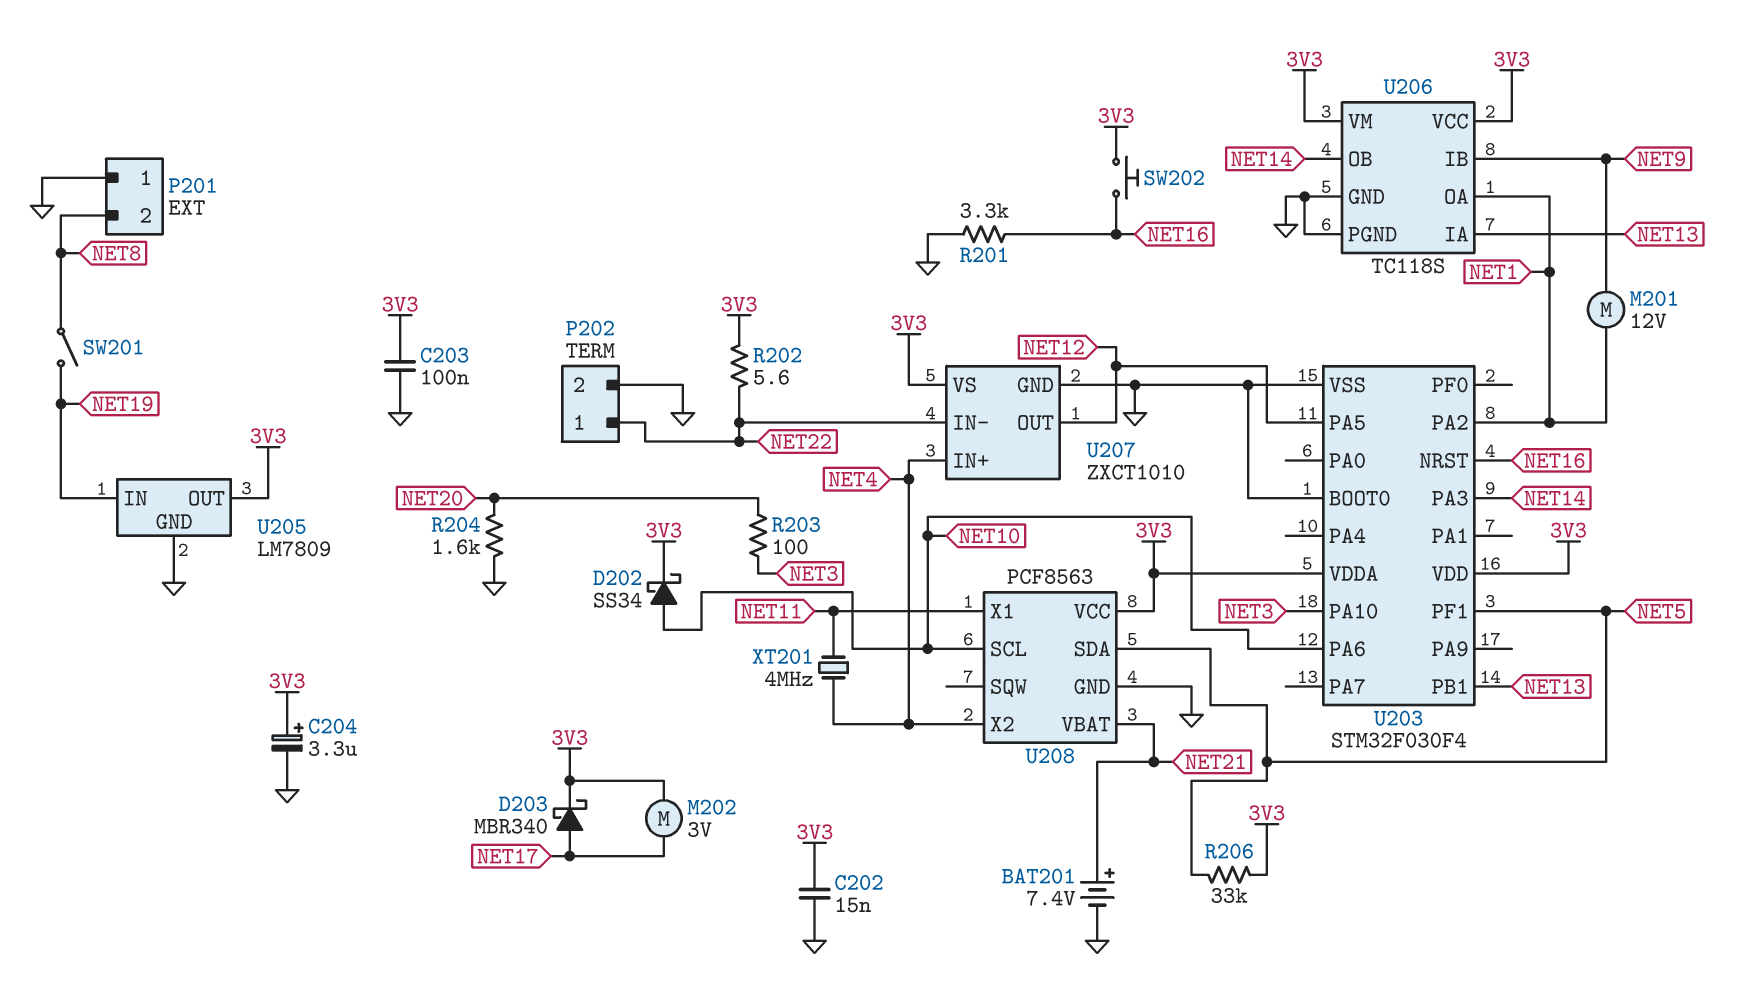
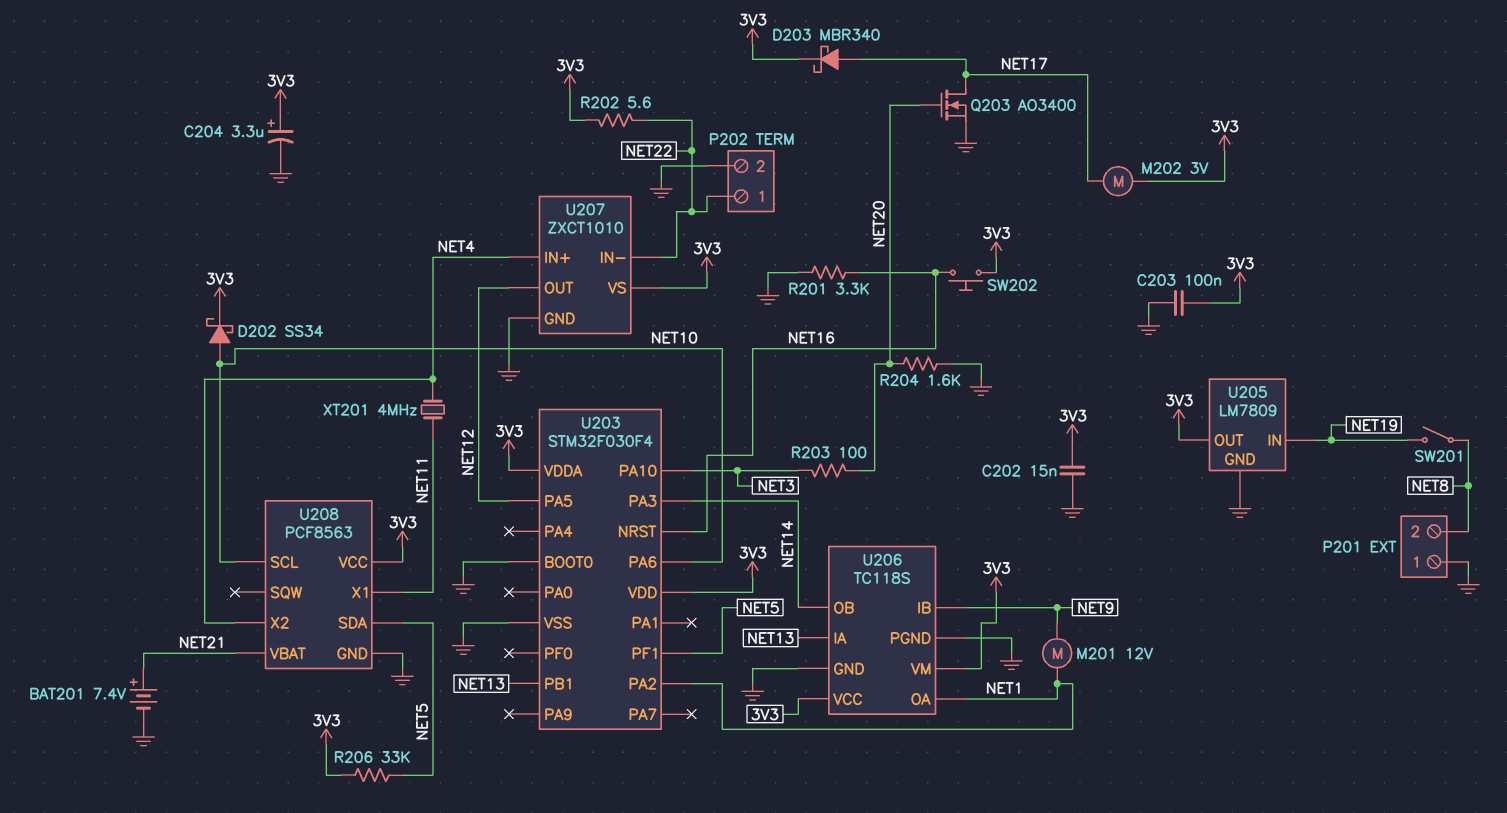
Q203: none -> NMOS AO3400 (G NET20, D NET17, S GND)

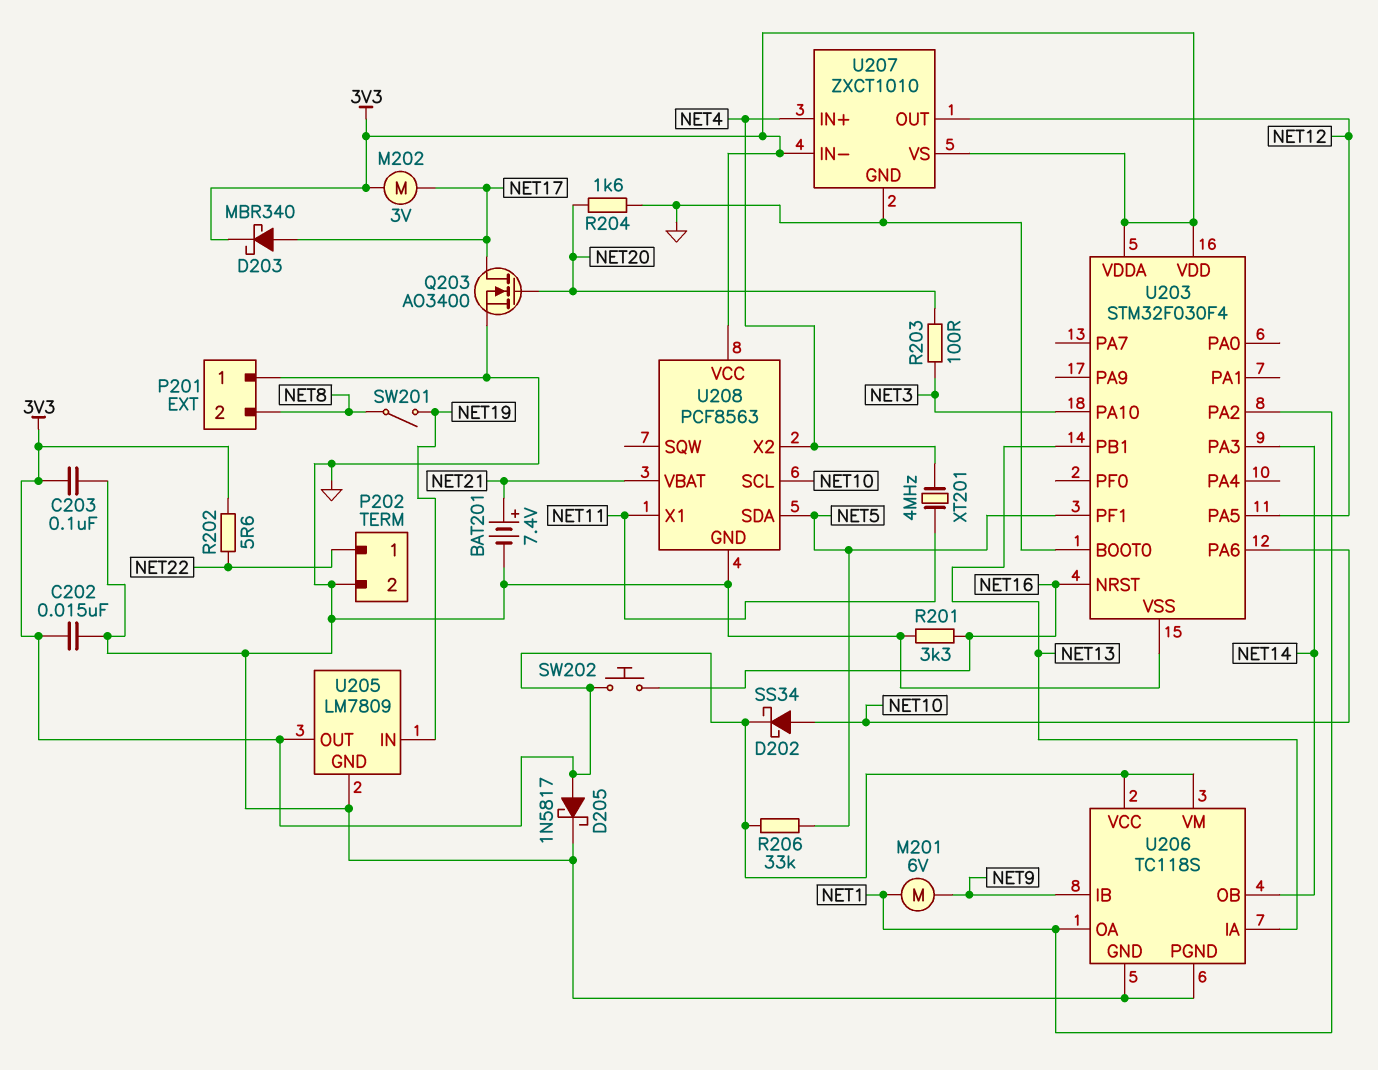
C204: 3.3uF (plus 3V3, minus GND) -> none
D205: none -> schottky 1N5817 (A 3V3, K GND)
M201: motor 12V (NET1, NET9) -> motor 6V (NET1, NET9)
U207 pin IN-: NET22 -> 3V3

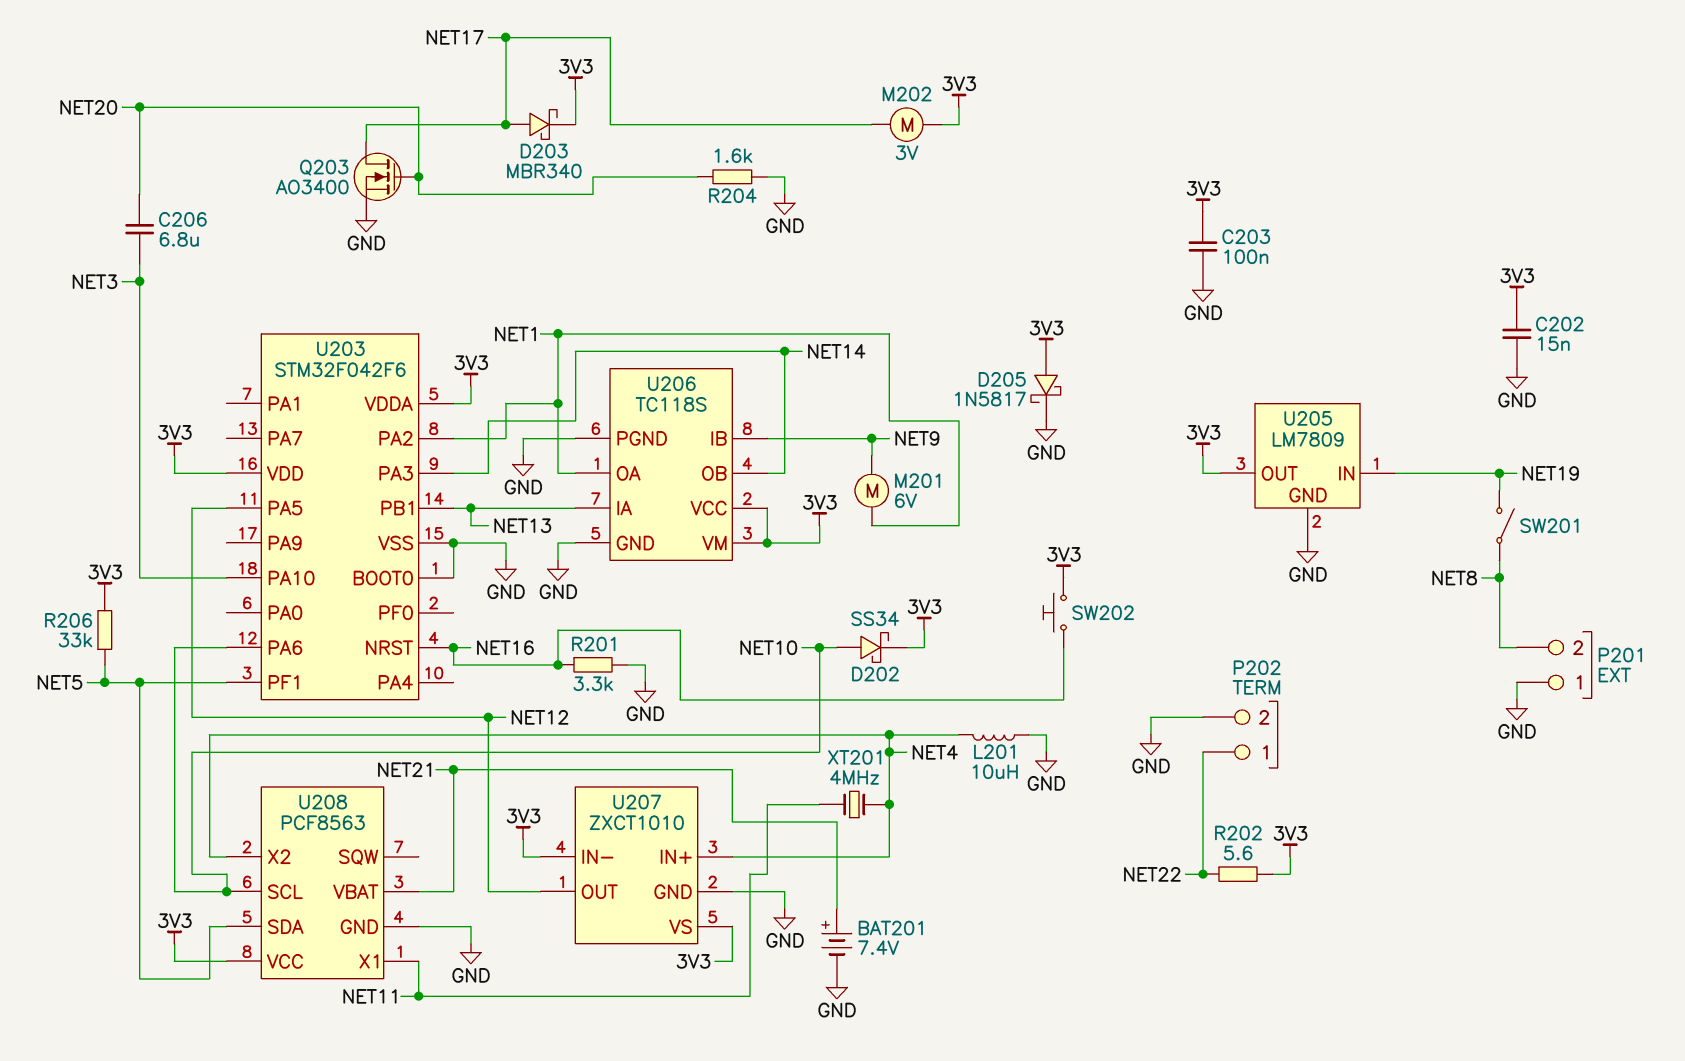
C206: none -> 6.8uF (NET3, NET20)
L201: none -> 10uH (GND, NET4)
R203: 100 (NET3, NET20) -> none
U203: STM32F030F4 -> STM32F042F6

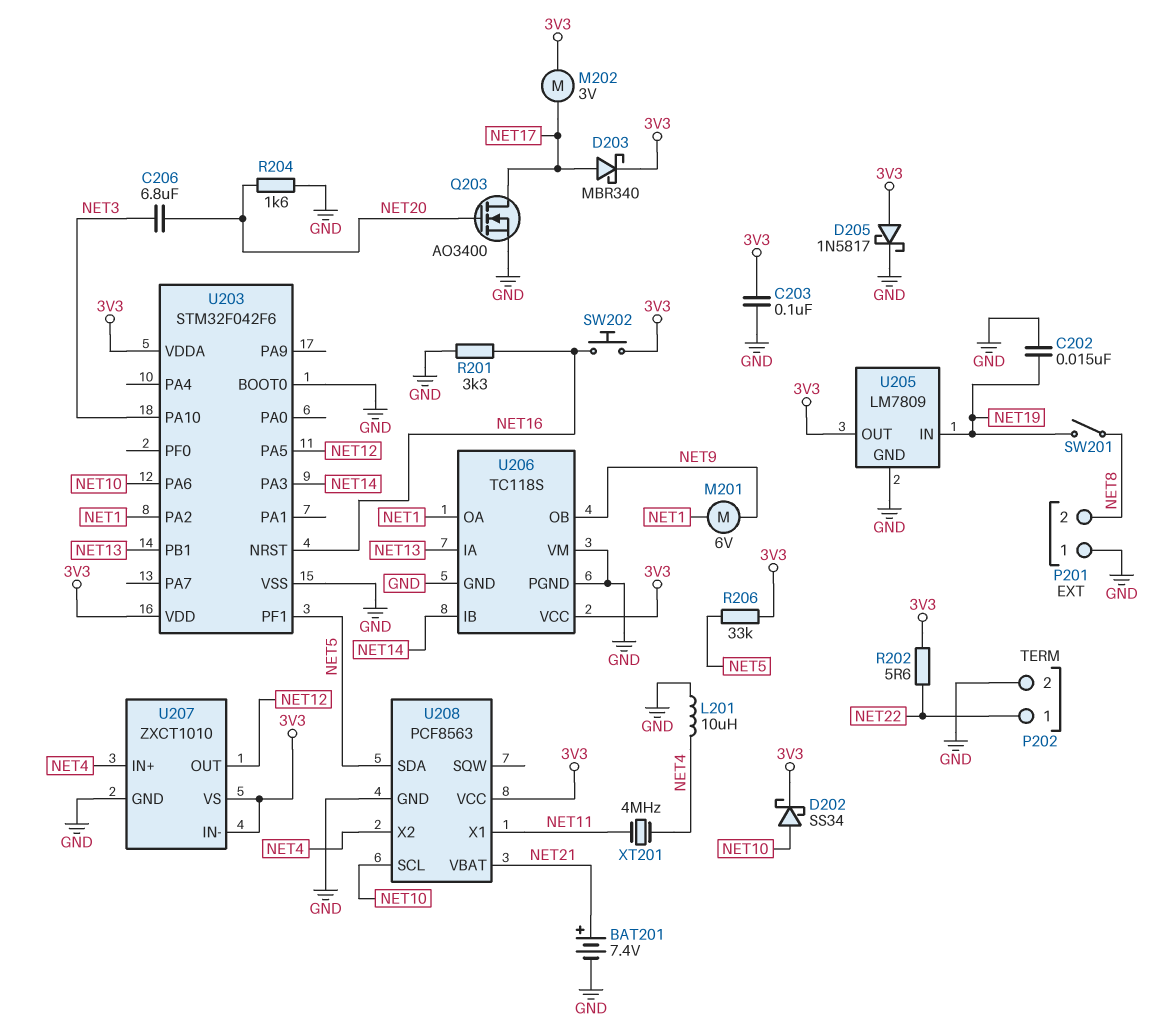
C202: 15nF (3V3, GND) -> 15nF (GND, NET19)
U206 pin IB: NET9 -> NET14
U206 pin OB: NET14 -> NET9
U206 pin VM: 3V3 -> GND

